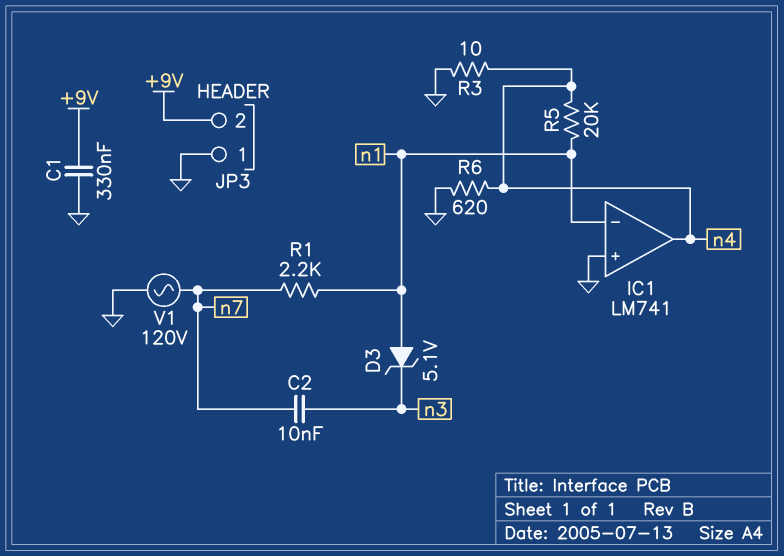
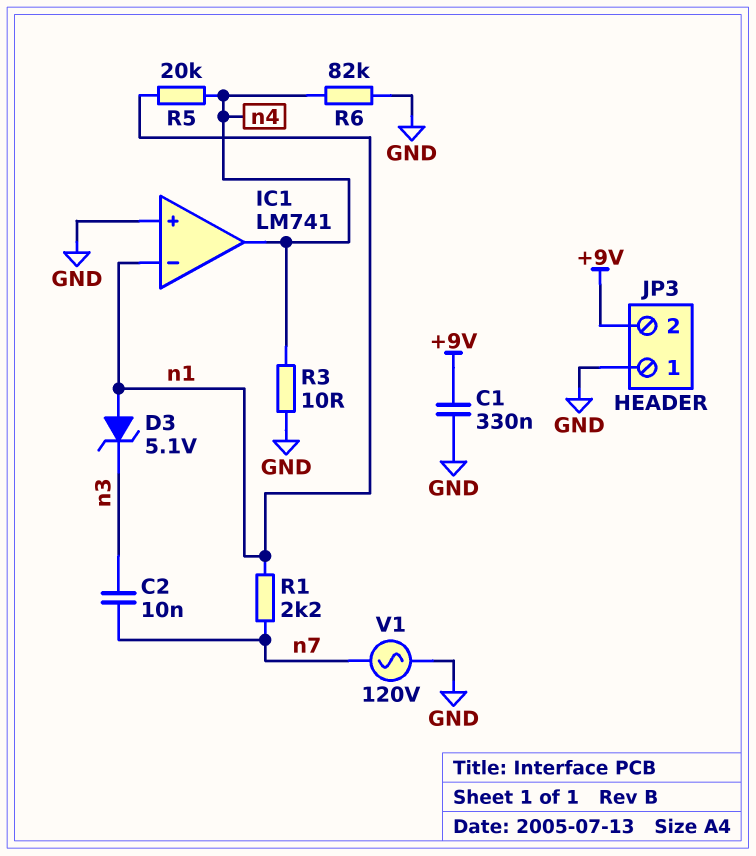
R6: 620 (GND, n4) -> 82k (GND, n4)

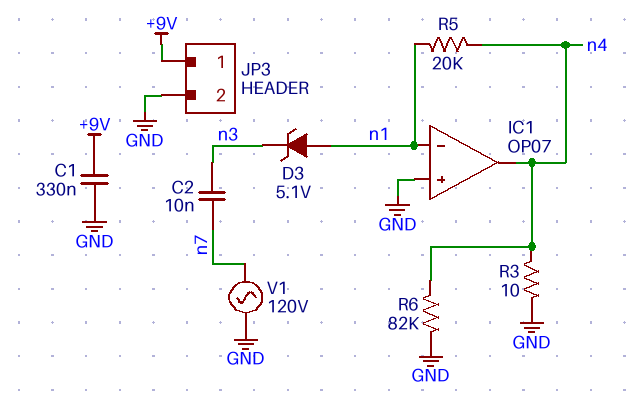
IC1: LM741 -> OP07
JP3 pin 1: GND -> +9V
JP3 pin 2: +9V -> GND
R1: 2.2k (n1, n7) -> none

